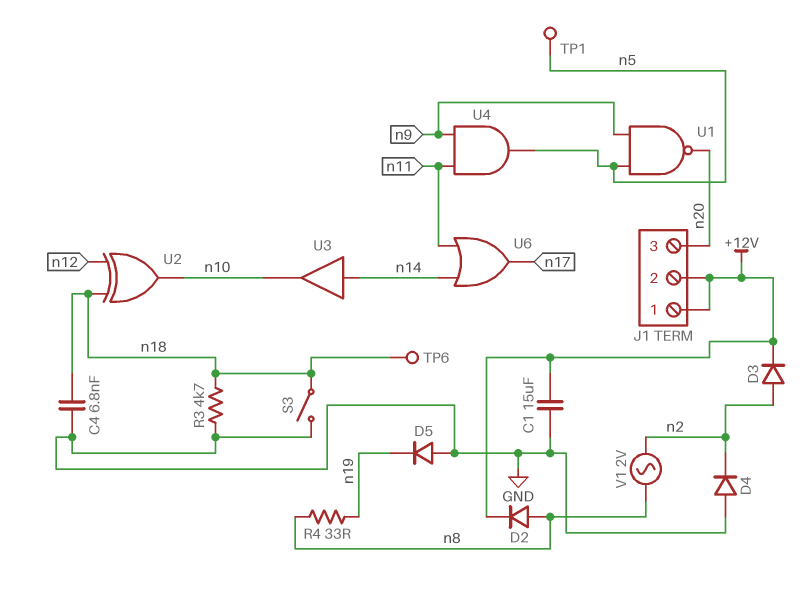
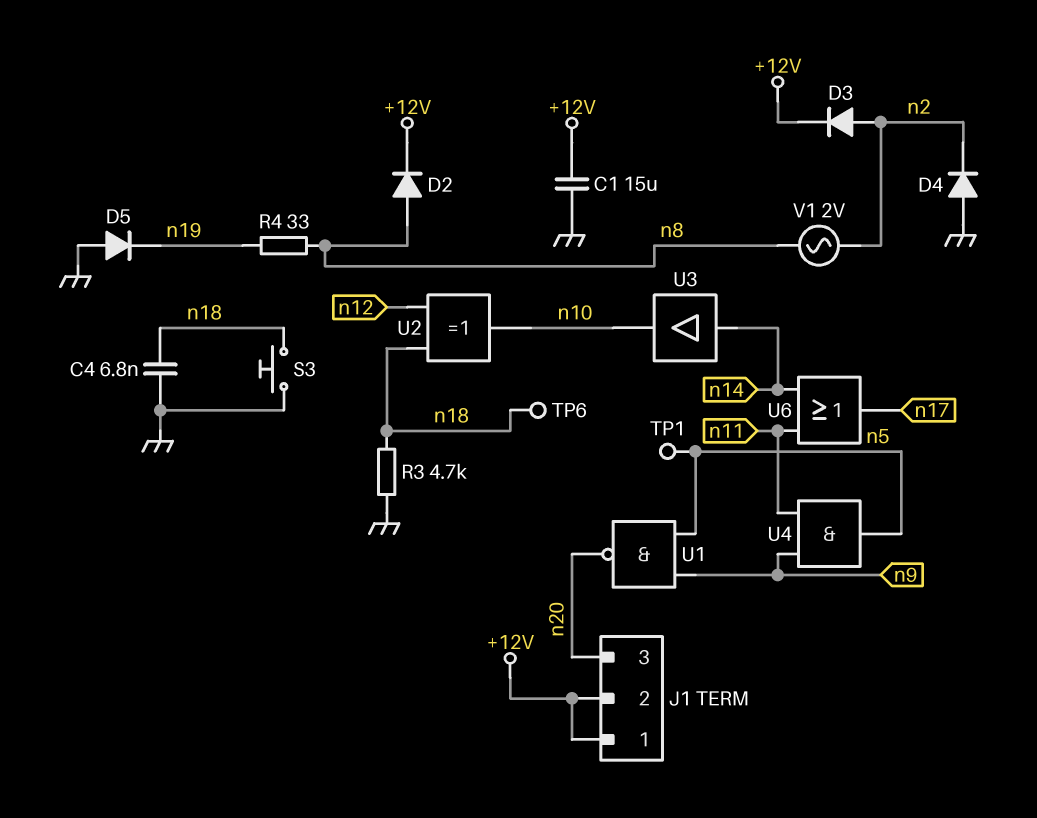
S3: switch (GND, n18) -> button (GND, n18)

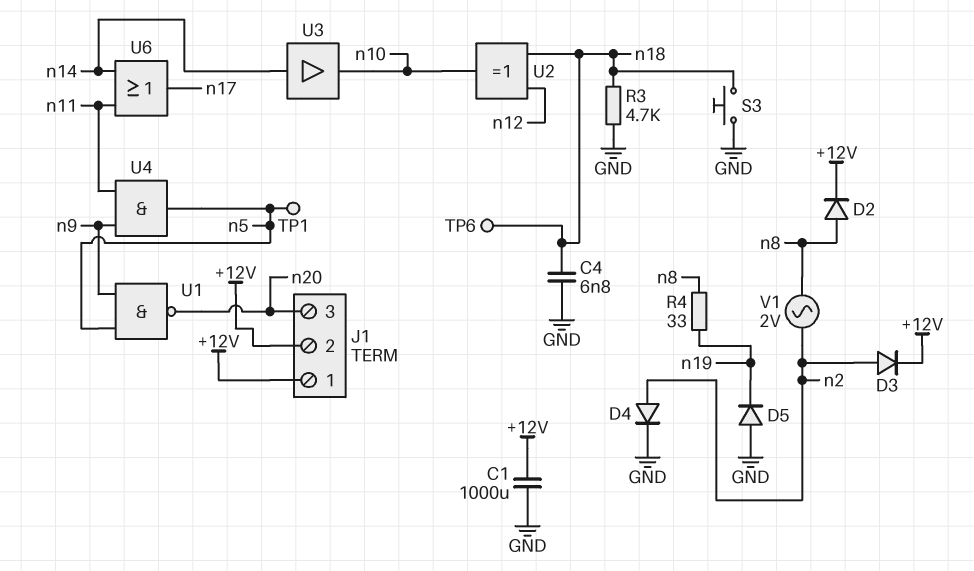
C1: 15uF (+12V, GND) -> 1000uF (+12V, GND)
D4: diode (A GND, K n2) -> diode (A n2, K GND)

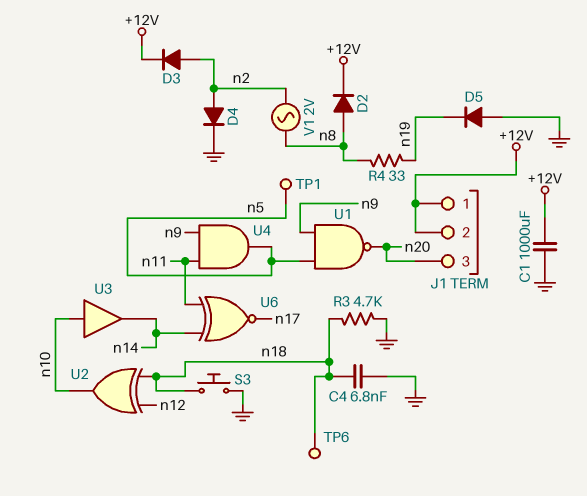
U3: buffer (in n14, out n10) -> buffer (in n10, out n14)
U6: OR (in n11, in n14, out n17) -> XNOR (in n11, in n14, out n17)

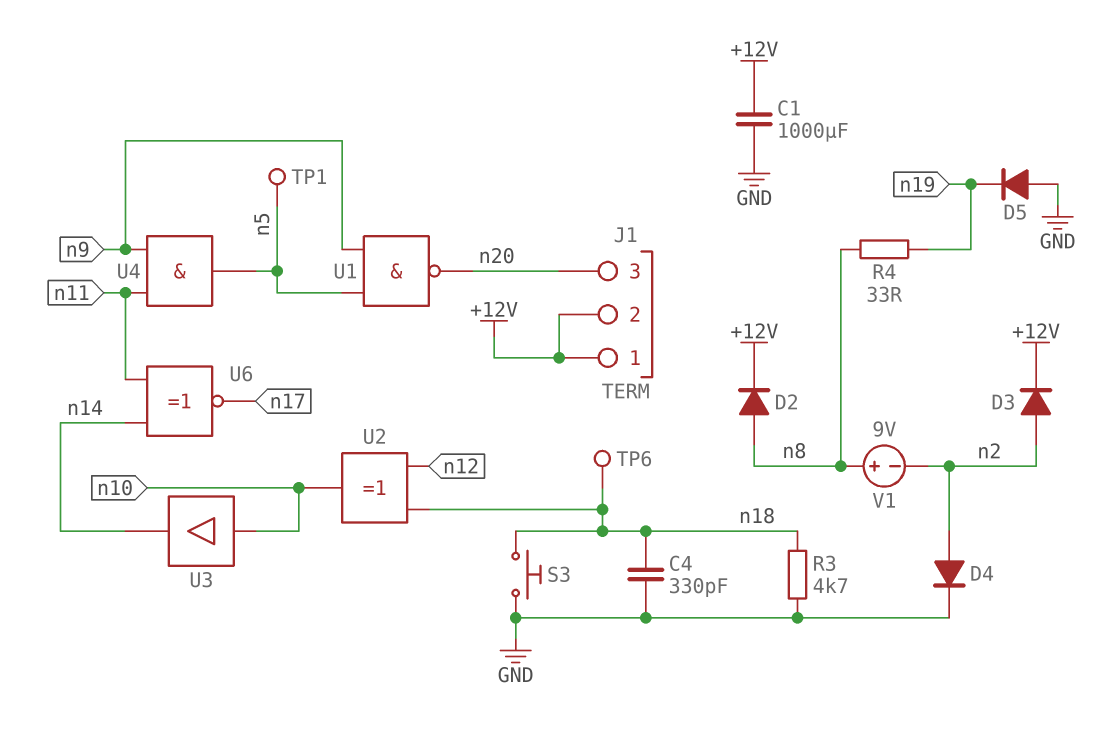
C4: 6.8nF (GND, n18) -> 330pF (GND, n18)
V1: AC 2V (n2, n8) -> 9V (plus n8, minus n2)

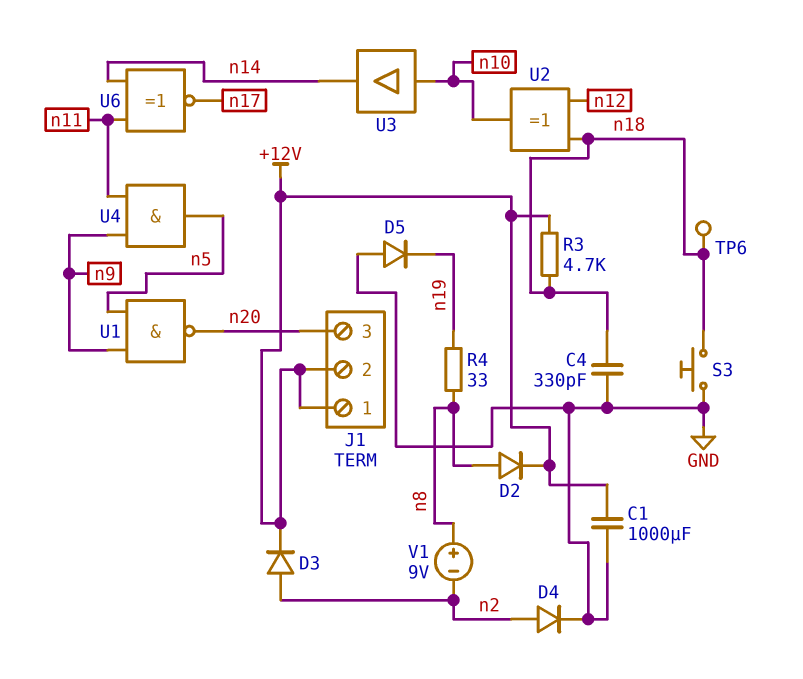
R3: 4.7k (GND, n18) -> 4.7k (+12V, n18)
TP1: test point (n5) -> none

